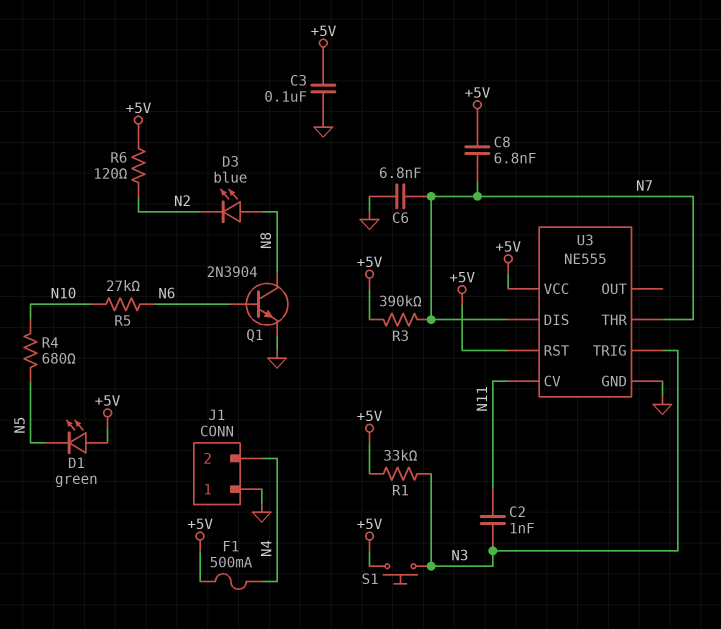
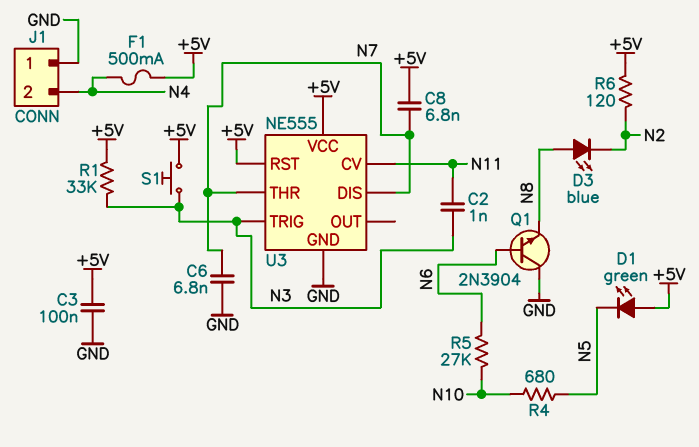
Q1: NPN 2N3904 (B N6, C N8, E GND) -> NPN 2N3904 (B N6, C GND, E N8)
R3: 390k (+5V, N7) -> none

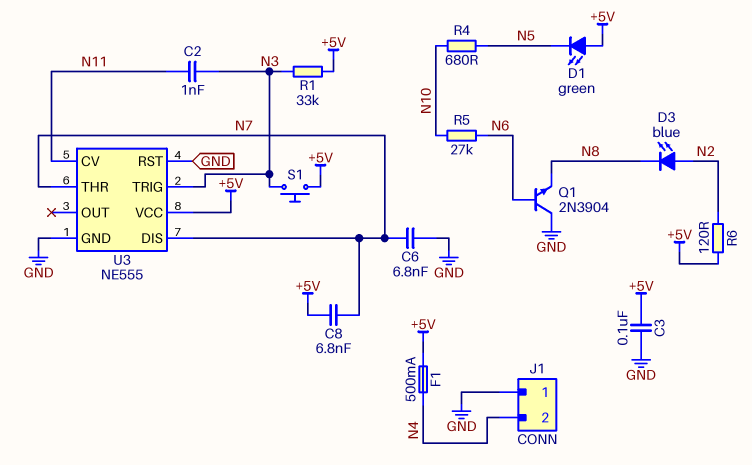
D3: LED blue (A N8, K N2) -> LED blue (A N2, K N8)
U3 pin RST: +5V -> GND

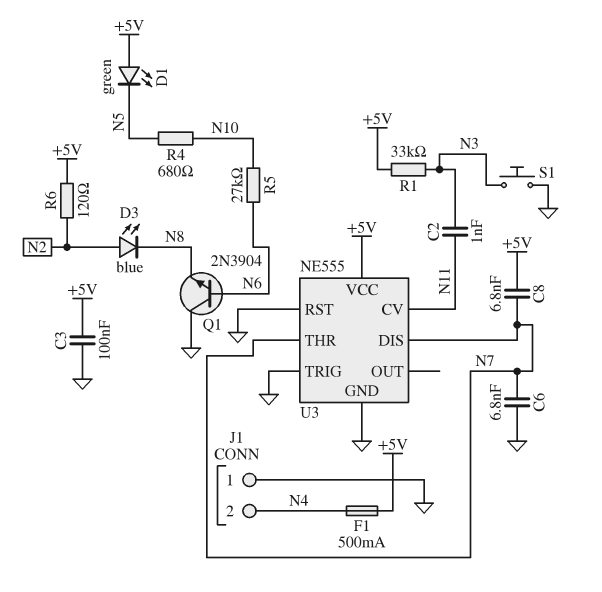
S1: button (+5V, N3) -> button (GND, N3)
U3 pin TRIG: N3 -> GND

